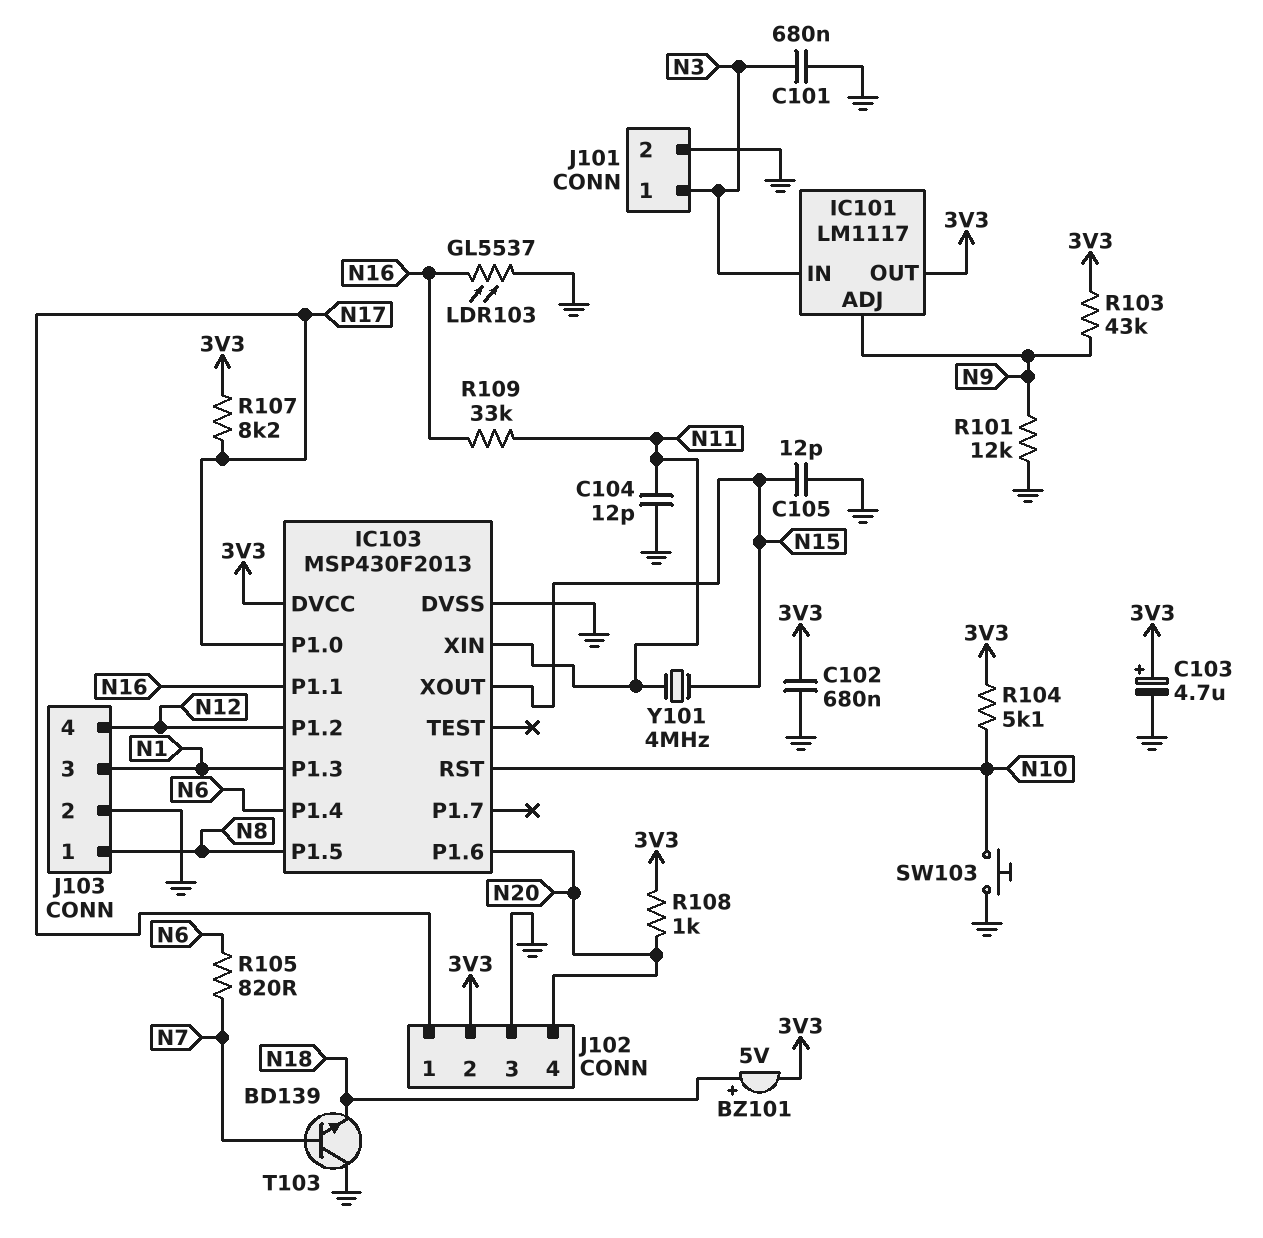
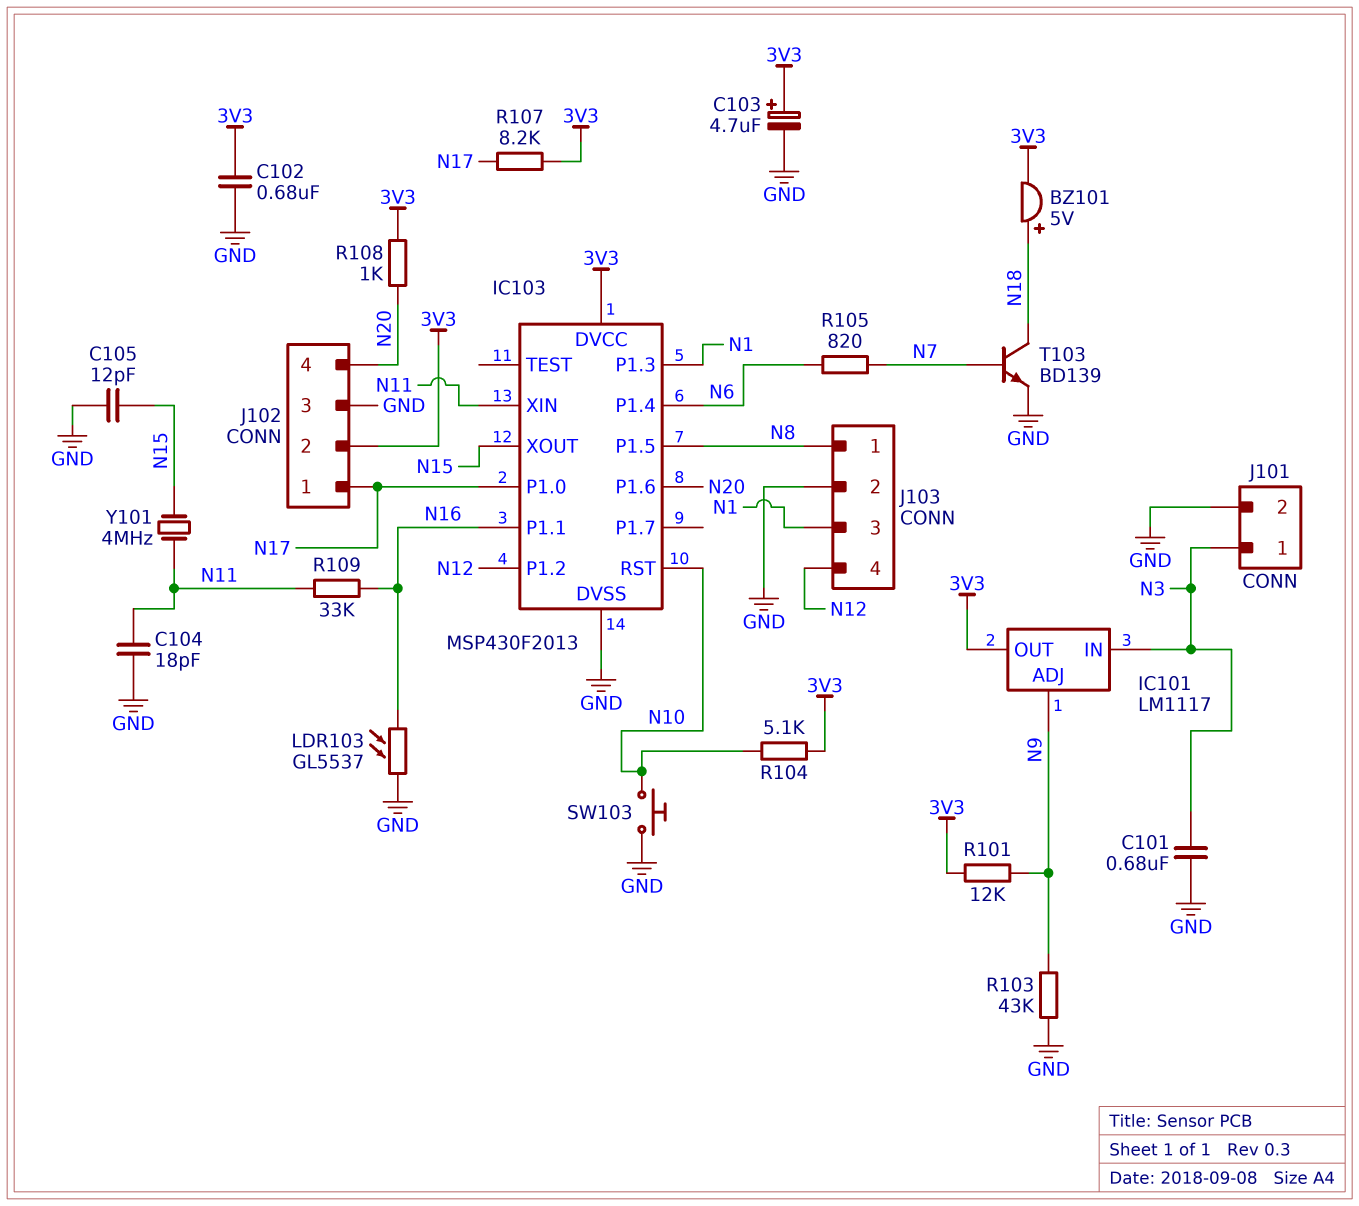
C104: 12pF (GND, N11) -> 18pF (GND, N11)
R101: 12k (GND, N9) -> 12k (3V3, N9)
R103: 43k (3V3, N9) -> 43k (GND, N9)
T103: NPN BD139 (B N7, C GND, E N18) -> NPN BD139 (B N7, C N18, E GND)

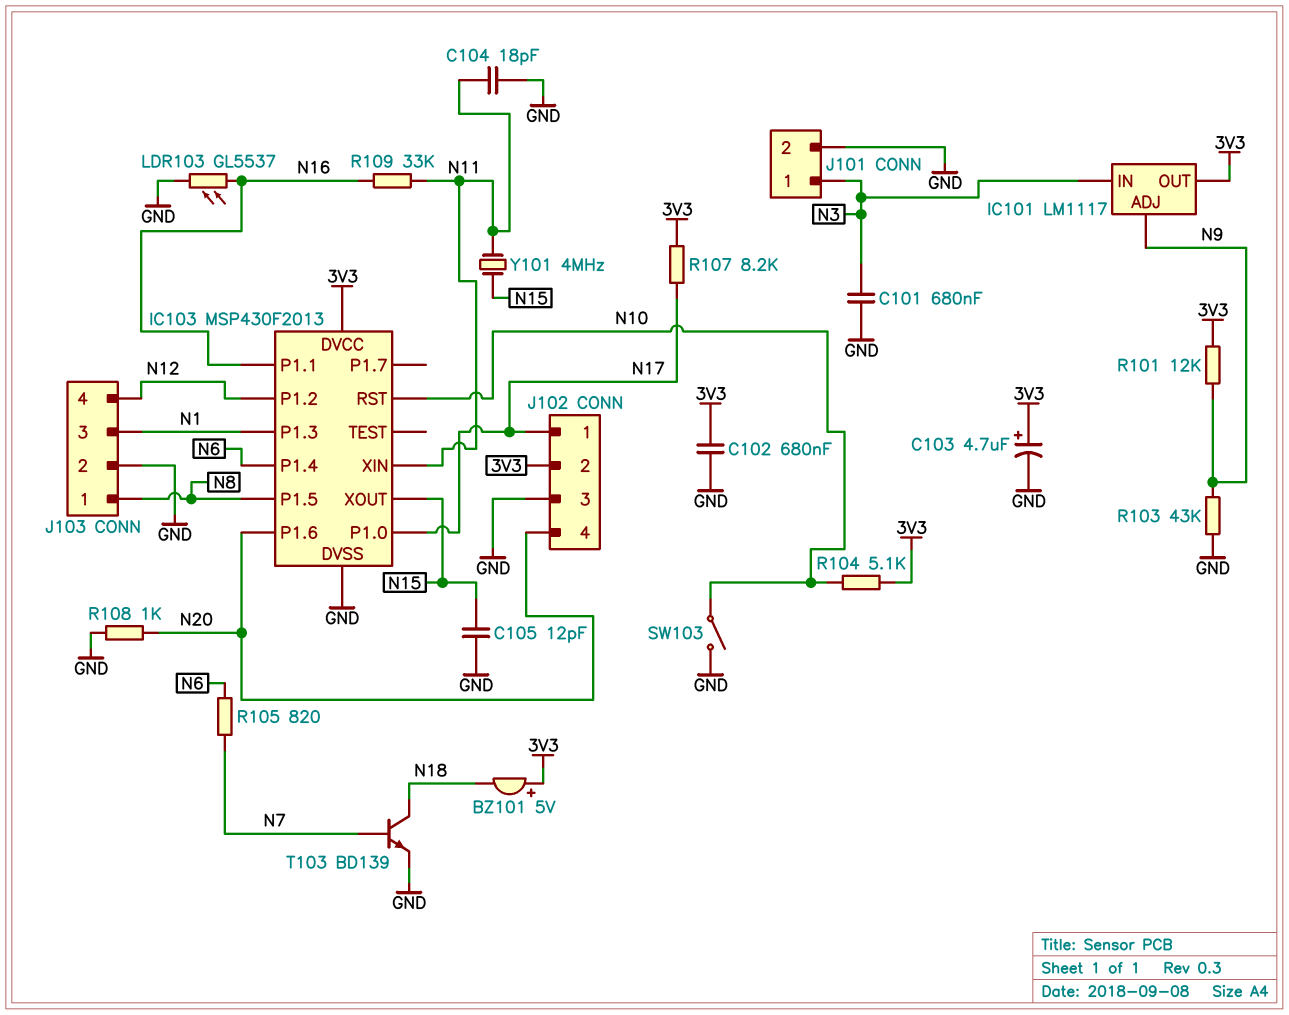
BZ101: buzzer 5V (plus N18, minus 3V3) -> buzzer 5V (plus 3V3, minus N18)
R108: 1k (3V3, N20) -> 1k (GND, N20)
SW103: button (GND, N10) -> switch (GND, N10)

